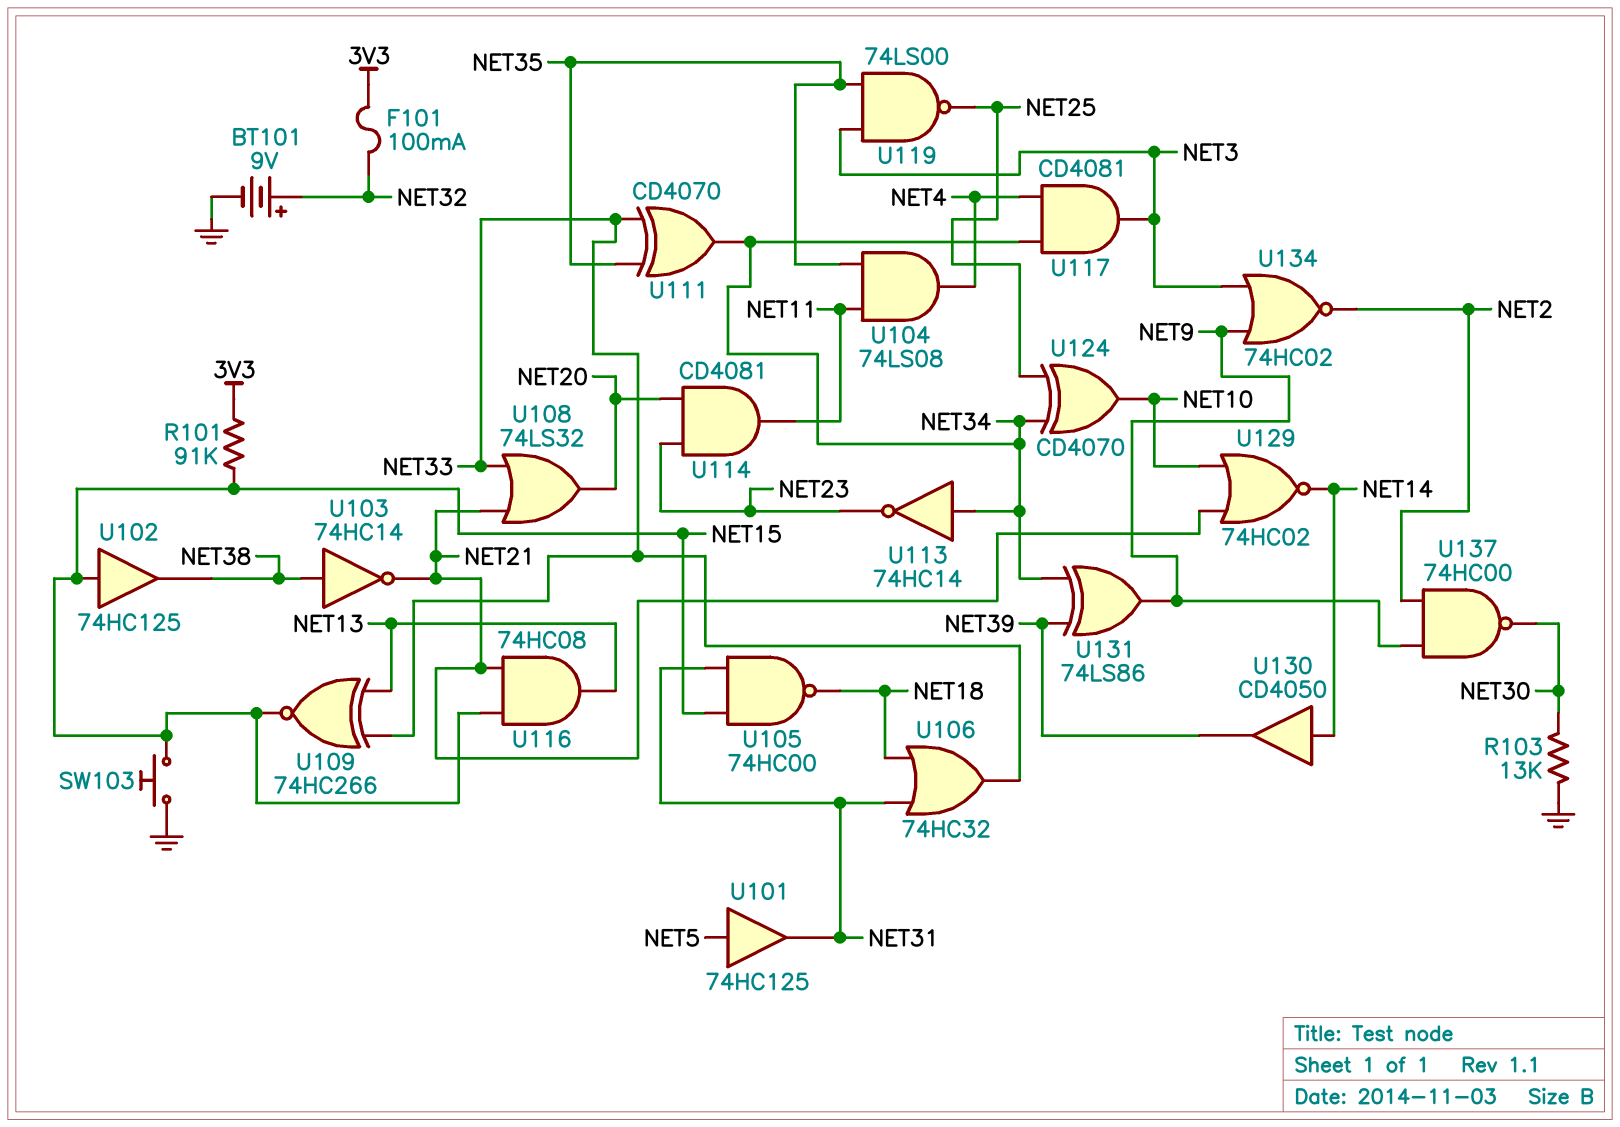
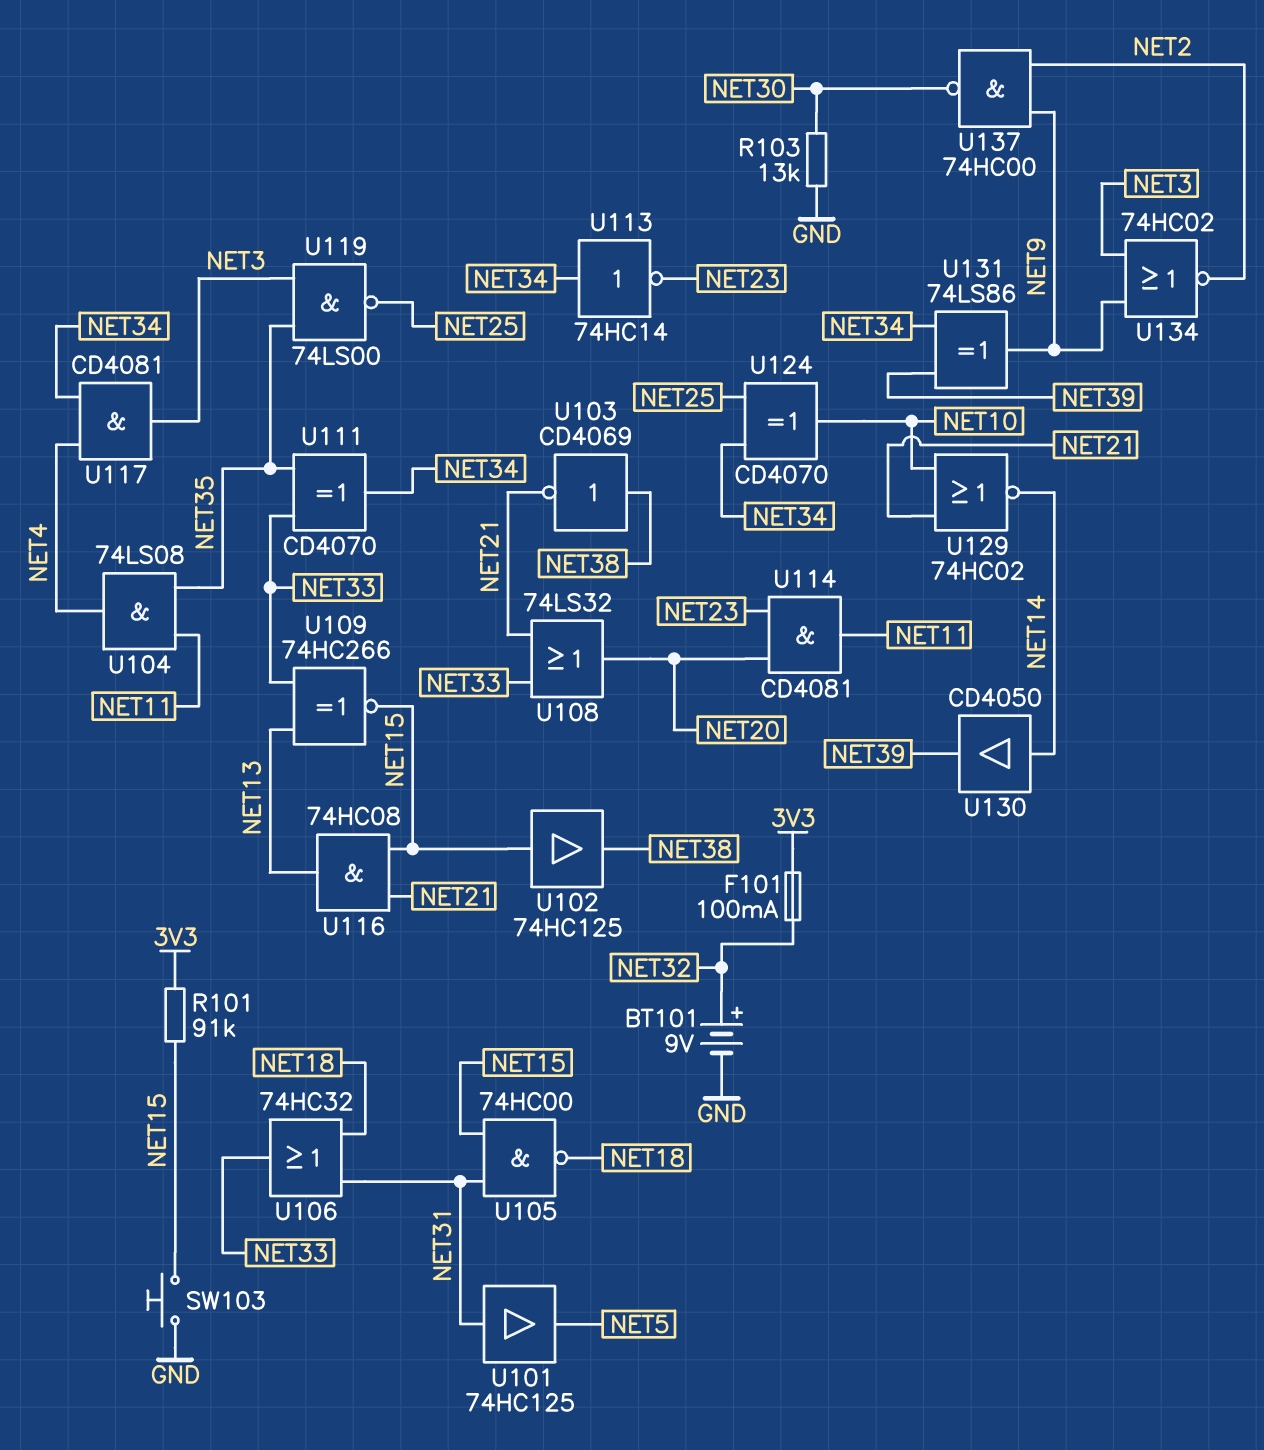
U101: buffer 74HC125 (in NET5, out NET31) -> buffer 74HC125 (in NET31, out NET5)
U103: NOT 74HC14 (in NET38, out NET21) -> NOT CD4069 (in NET38, out NET21)

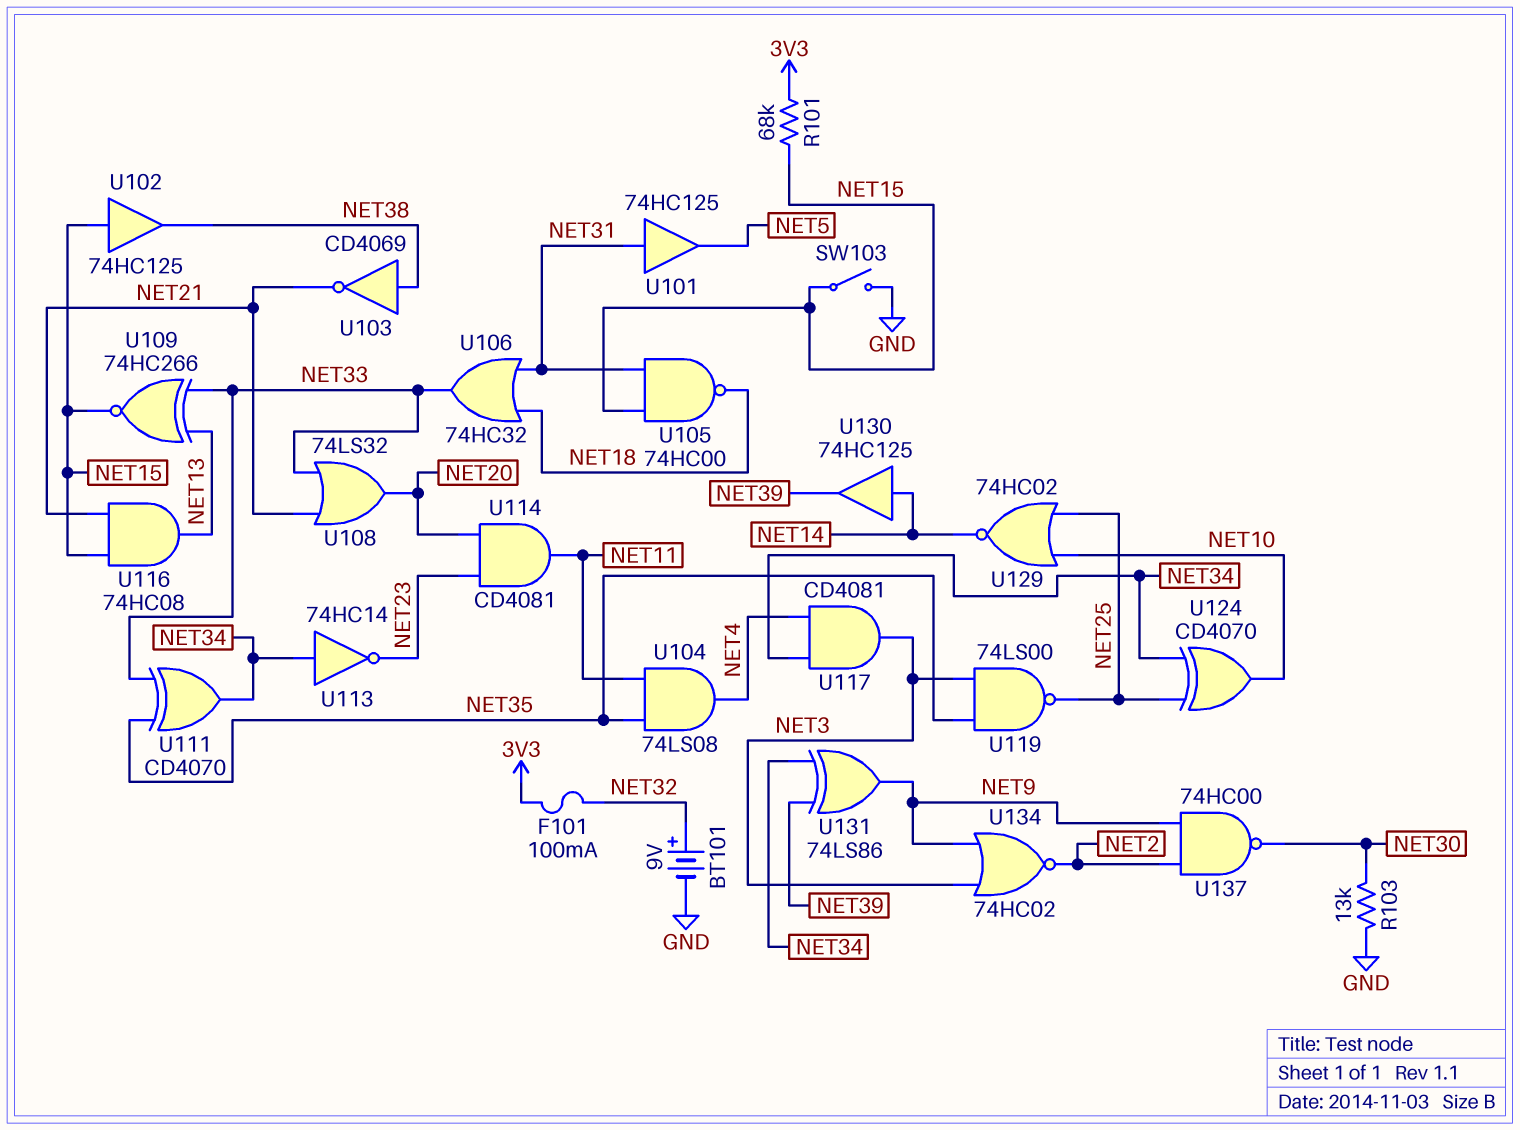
R101: 91k (3V3, NET15) -> 68k (3V3, NET15)
SW103: button (GND, NET15) -> switch (GND, NET15)
U129: NOR 74HC02 (in NET10, in NET21, out NET14) -> NOR 74HC02 (in NET10, in NET25, out NET14)
U130: buffer CD4050 (in NET14, out NET39) -> buffer 74HC125 (in NET14, out NET39)

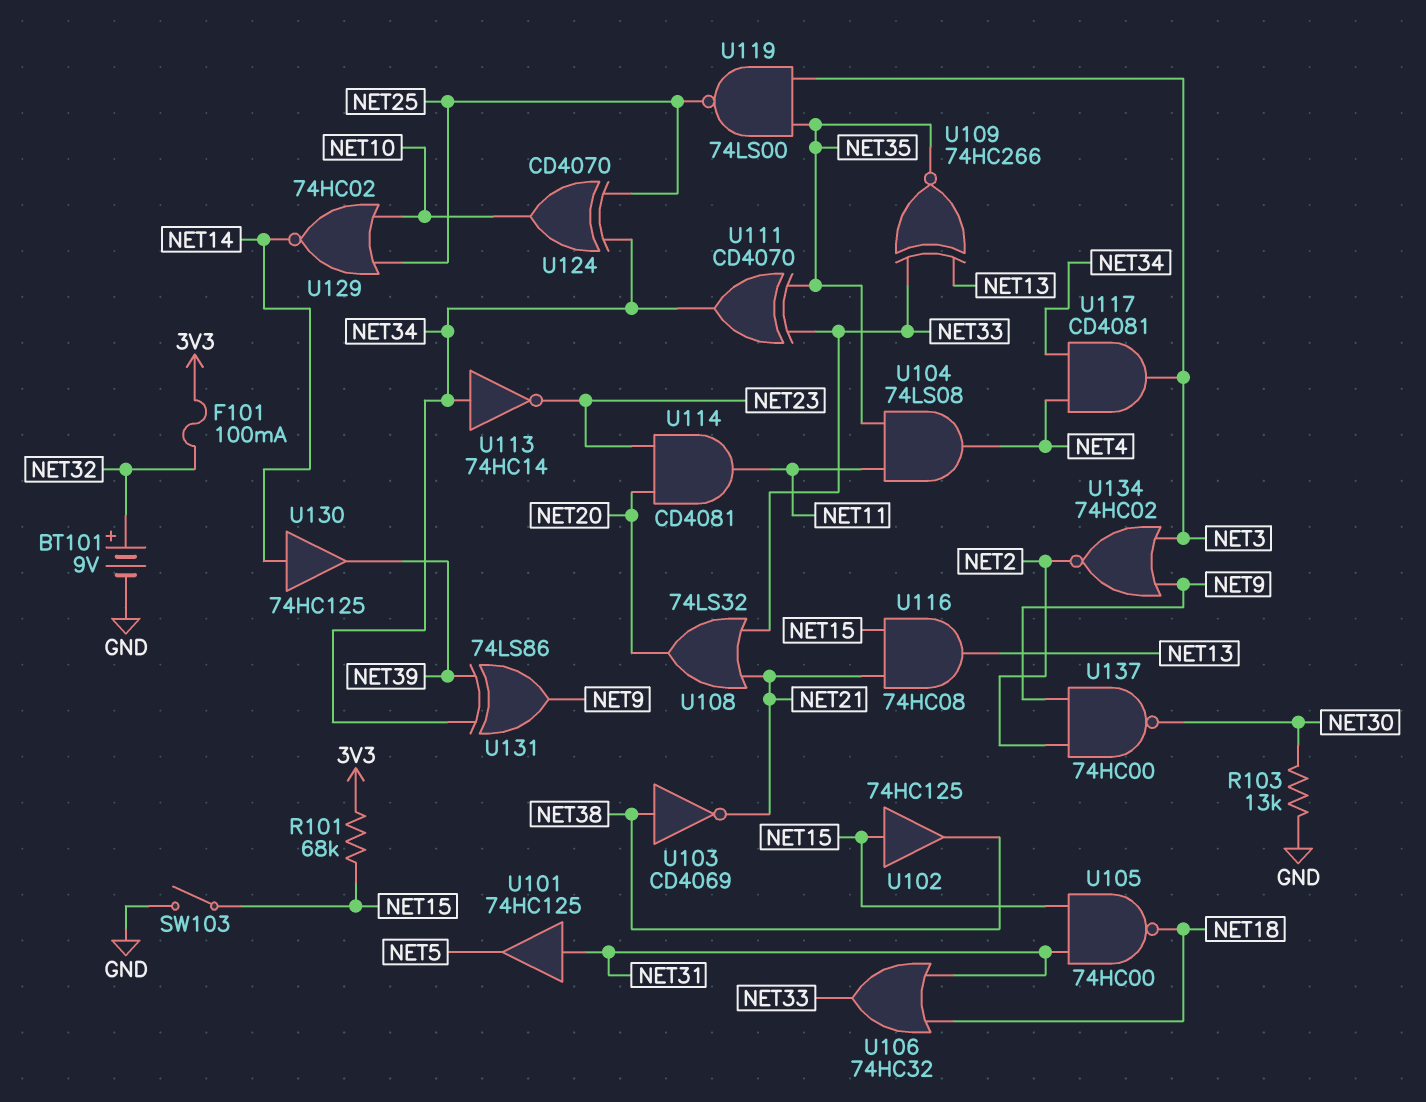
U109: XNOR 74HC266 (in NET13, in NET33, out NET15) -> XNOR 74HC266 (in NET13, in NET33, out NET35)

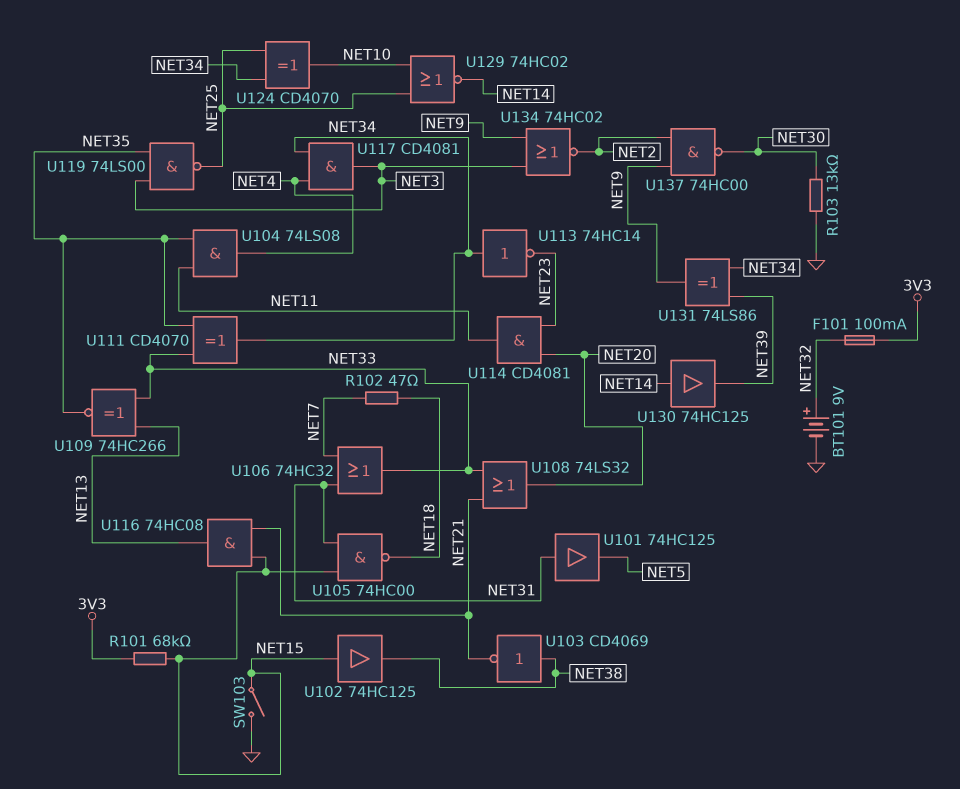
R102: none -> 47 (NET7, NET18)
U106: OR 74HC32 (in NET18, in NET31, out NET33) -> OR 74HC32 (in NET7, in NET31, out NET33)

